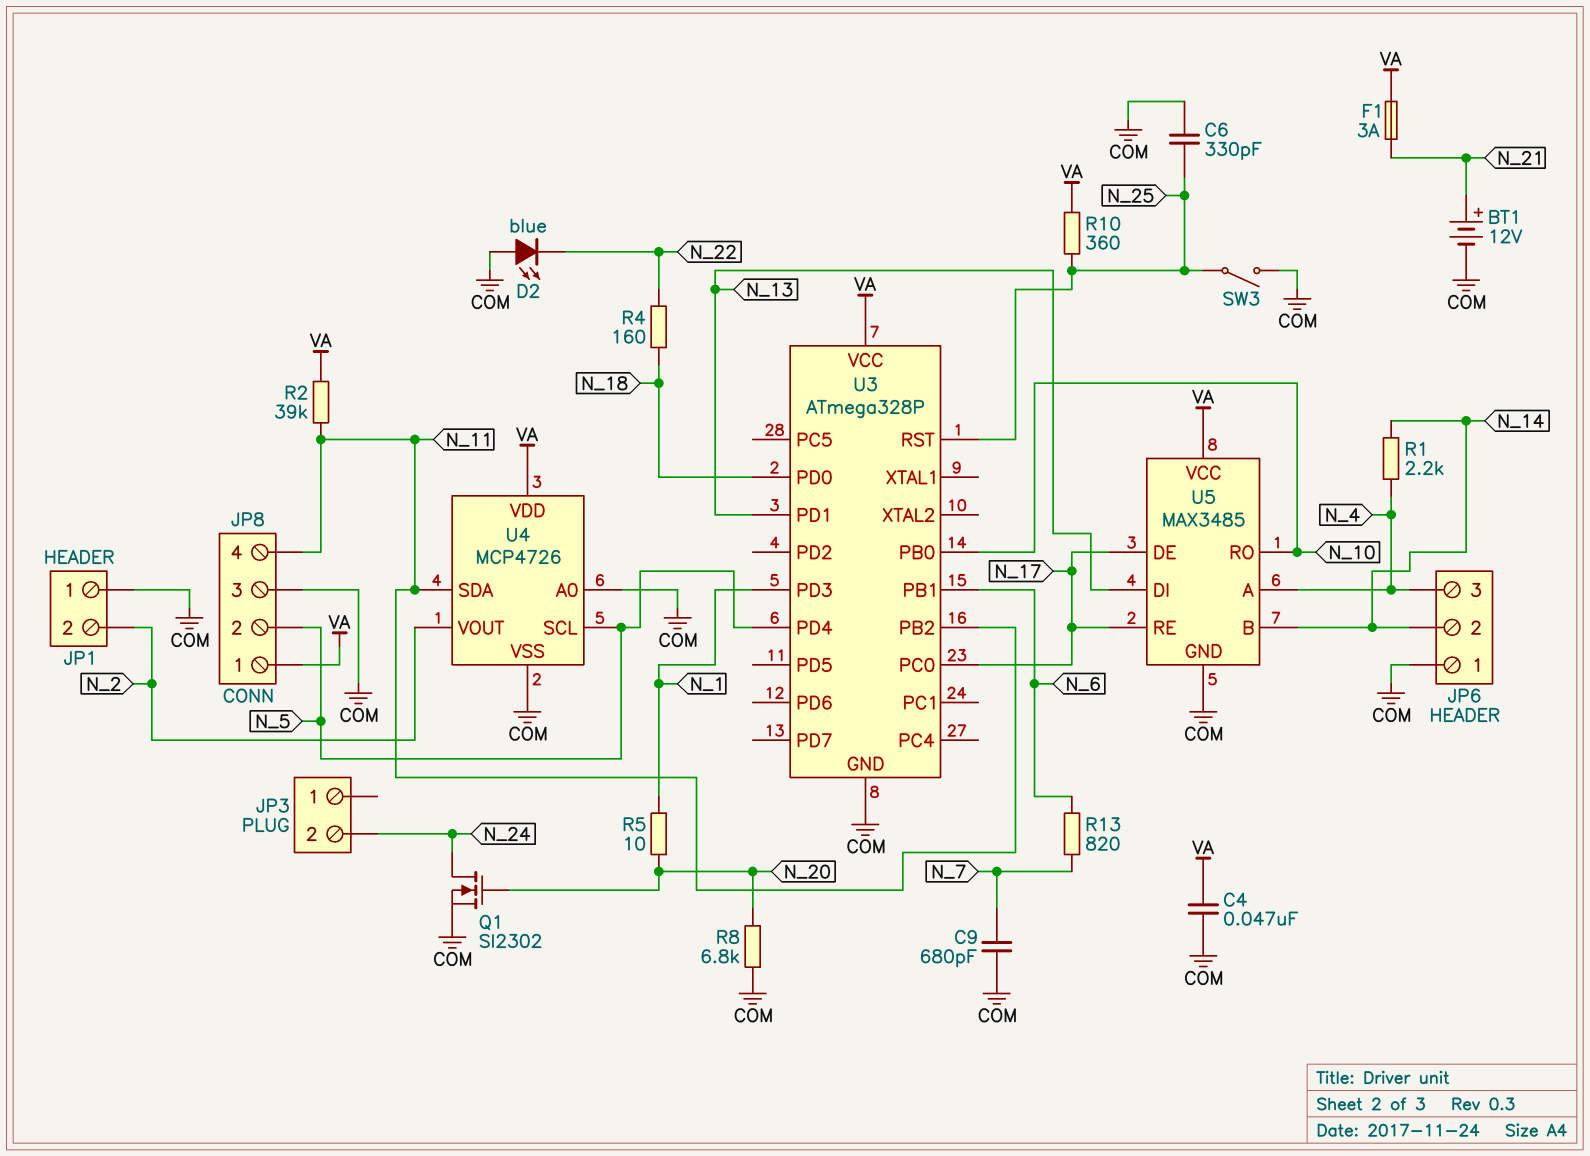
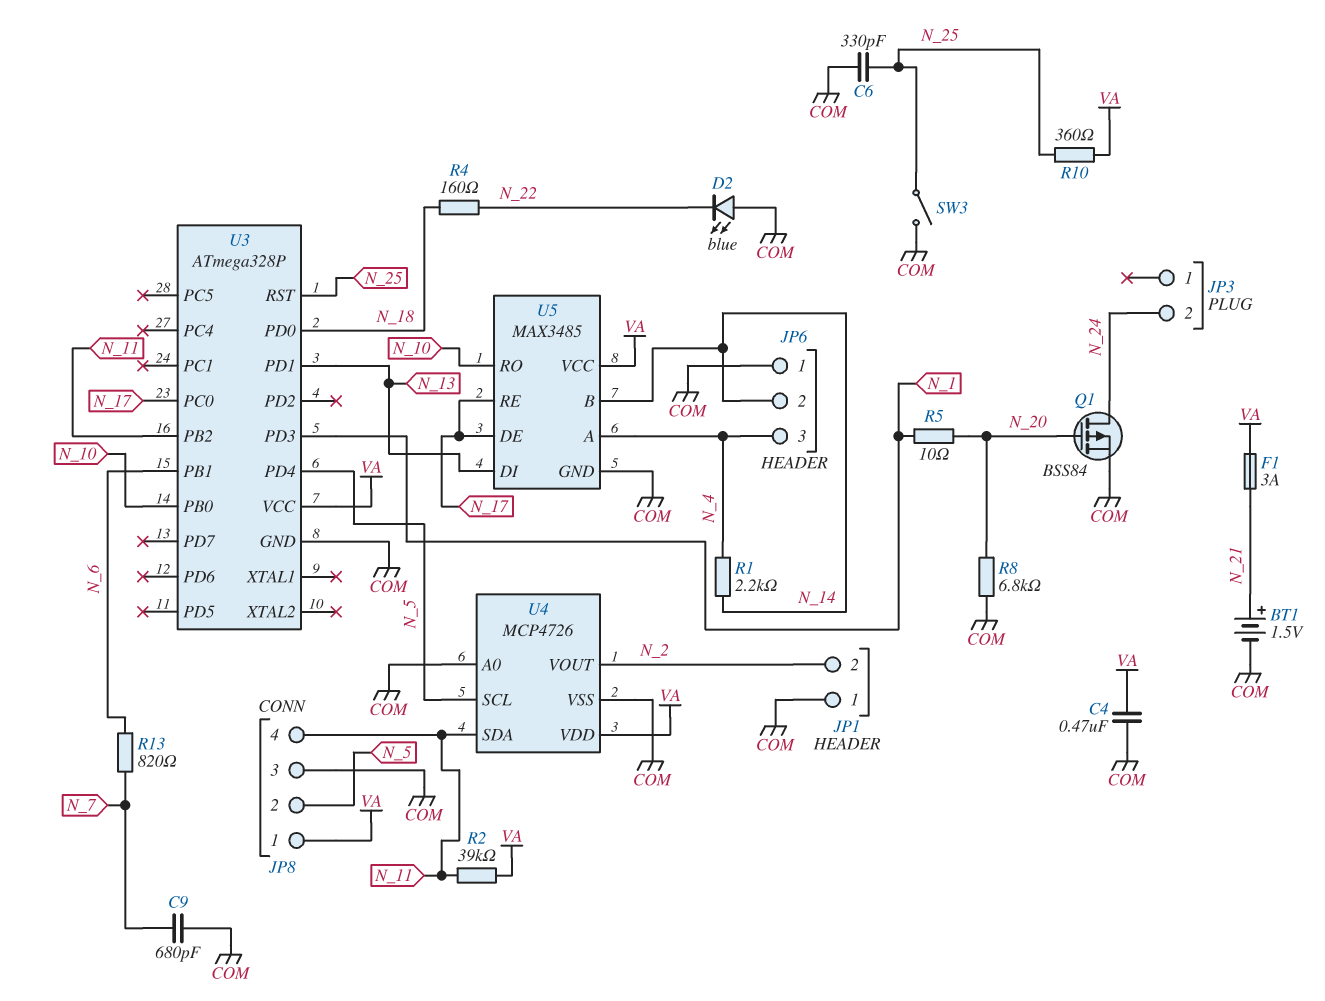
BT1: 12V (plus N_21, minus COM) -> 1.5V (plus N_21, minus COM)
C4: 47nF (COM, VA) -> 470nF (COM, VA)
Q1: NMOS SI2302 (G N_20, D N_24, S COM) -> PMOS BSS84 (G N_20, D N_24, S COM)

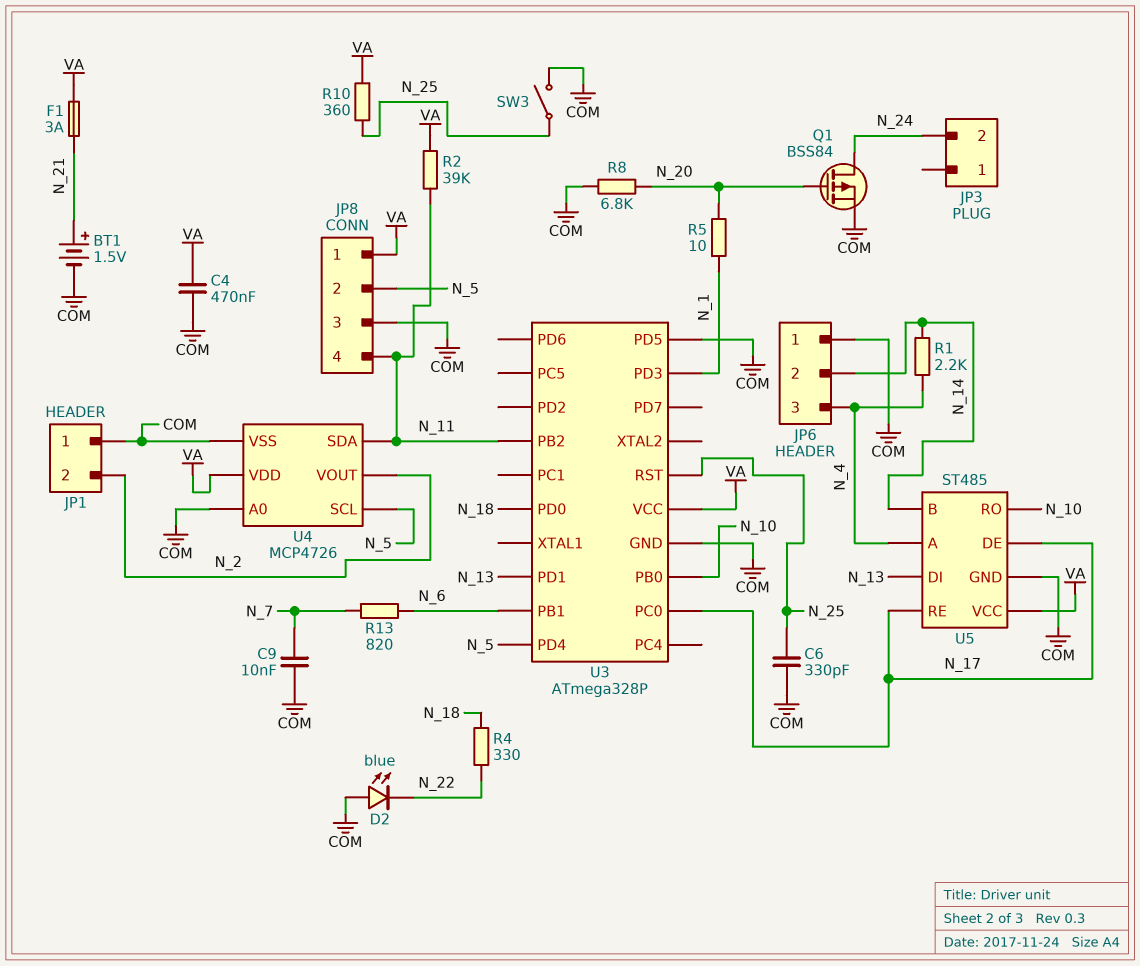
C9: 680pF (COM, N_7) -> 10nF (COM, N_7)
R4: 160 (N_18, N_22) -> 330 (N_18, N_22)
U3 pin PD5: none -> COM
U5: MAX3485 -> ST485

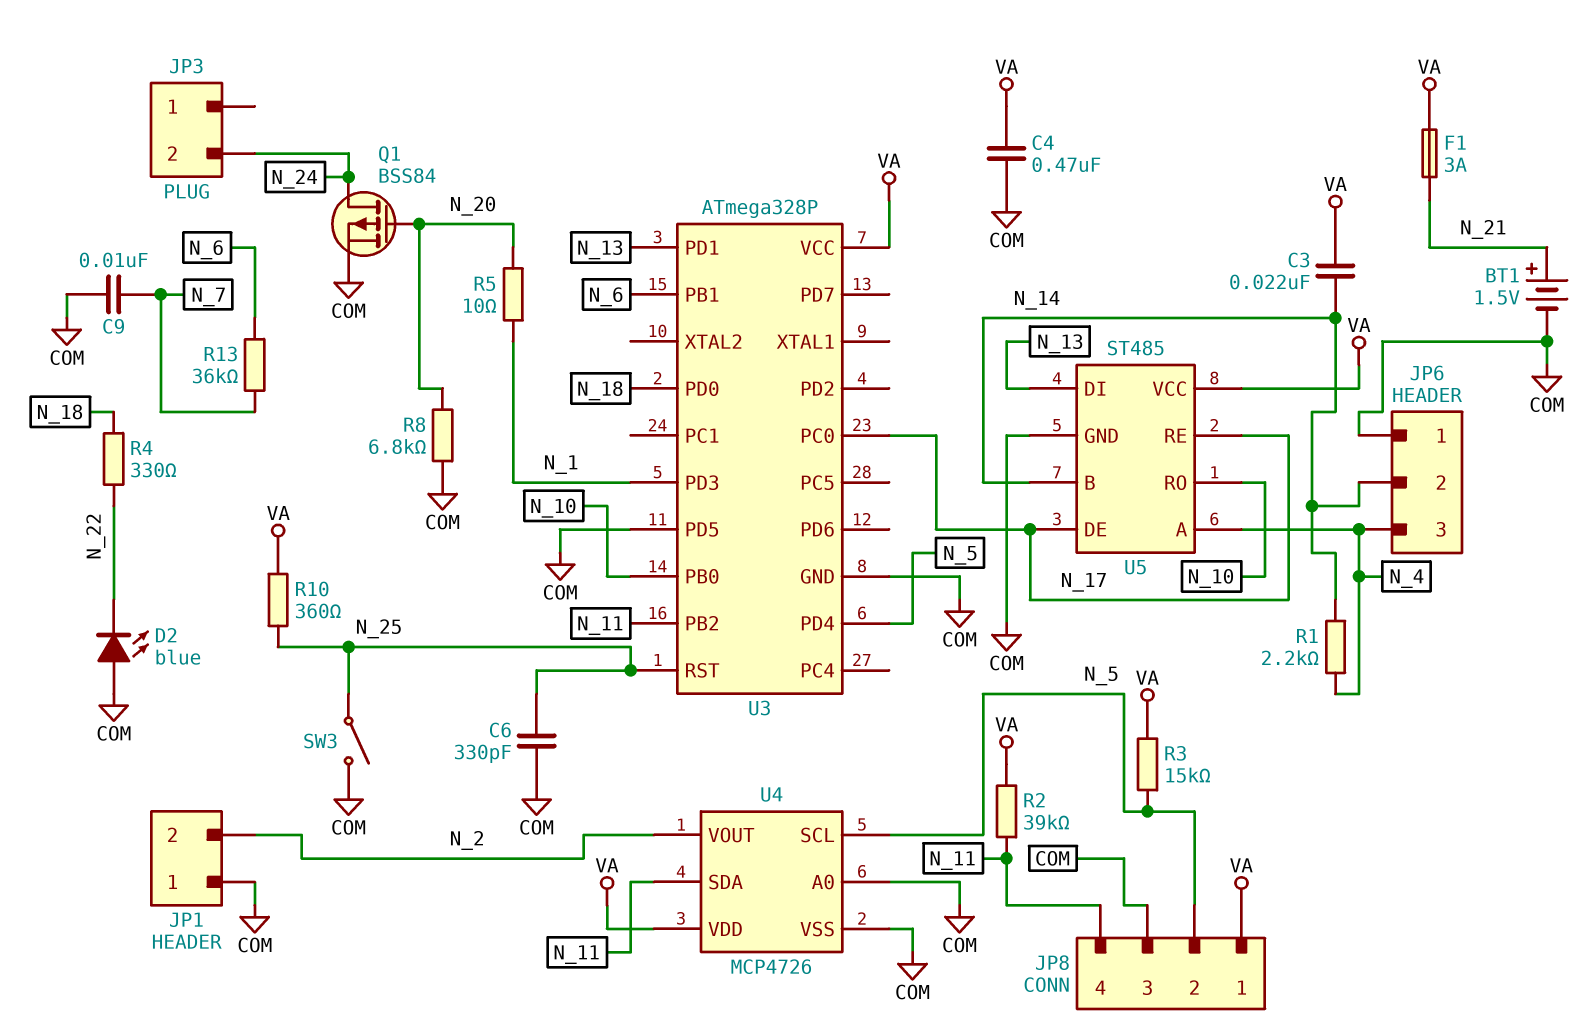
C3: none -> 22nF (N_14, VA)
R3: none -> 15k (N_5, VA)
R13: 820 (N_6, N_7) -> 36k (N_6, N_7)

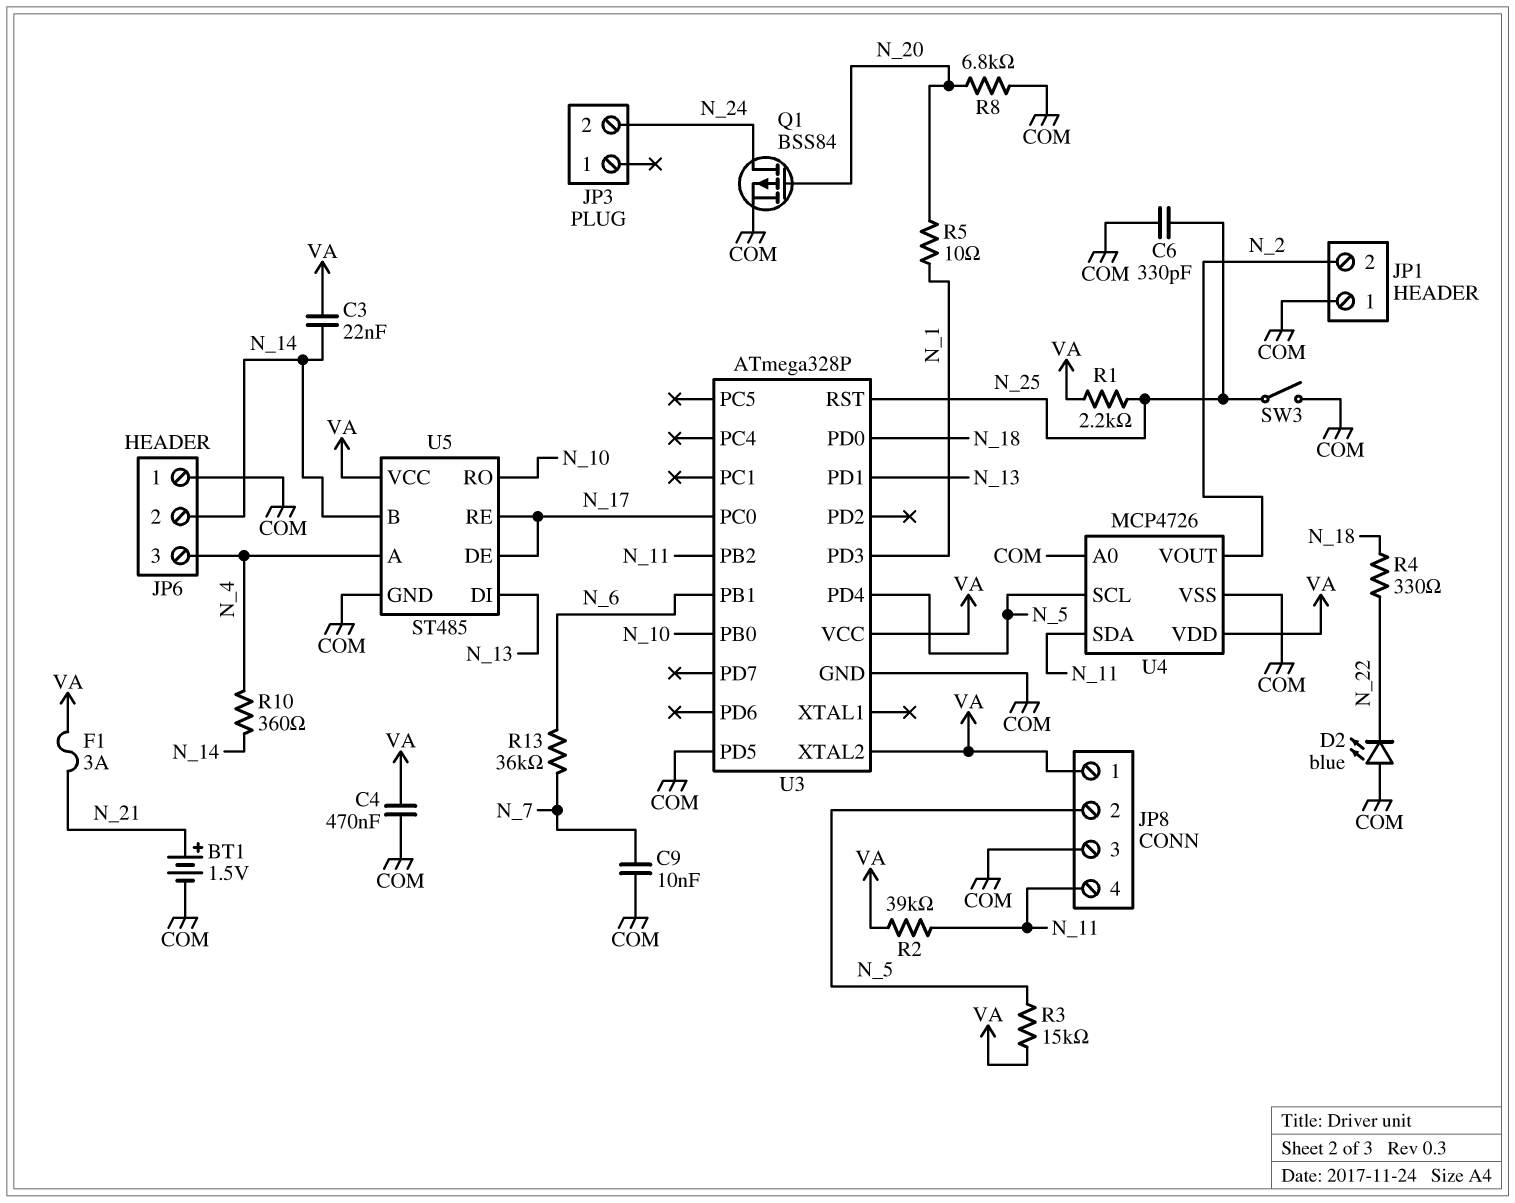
R1: 2.2k (N_4, N_14) -> 2.2k (N_25, VA)
R10: 360 (N_25, VA) -> 360 (N_4, N_14)
U3 pin XTAL2: none -> VA

